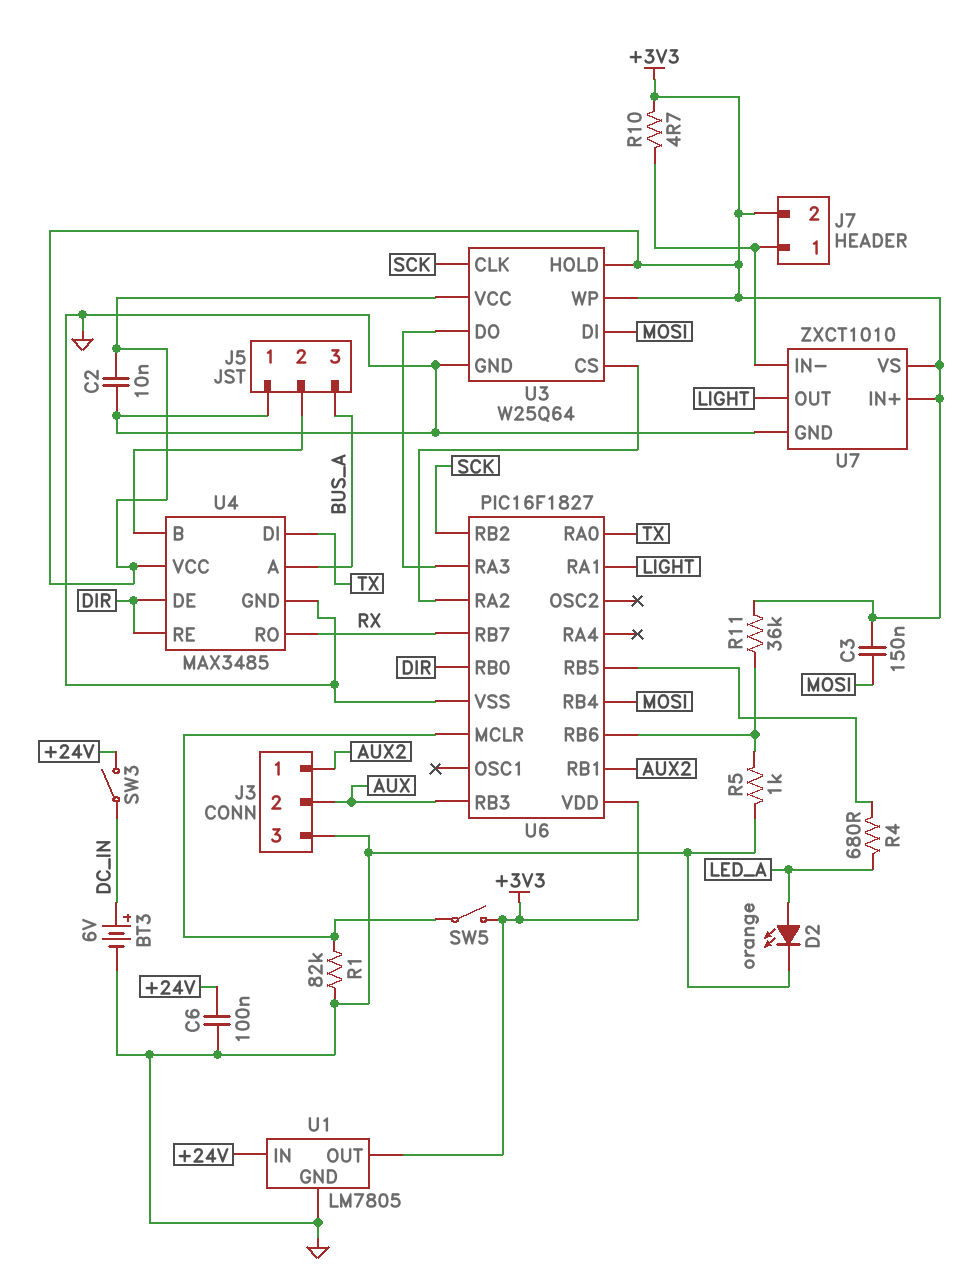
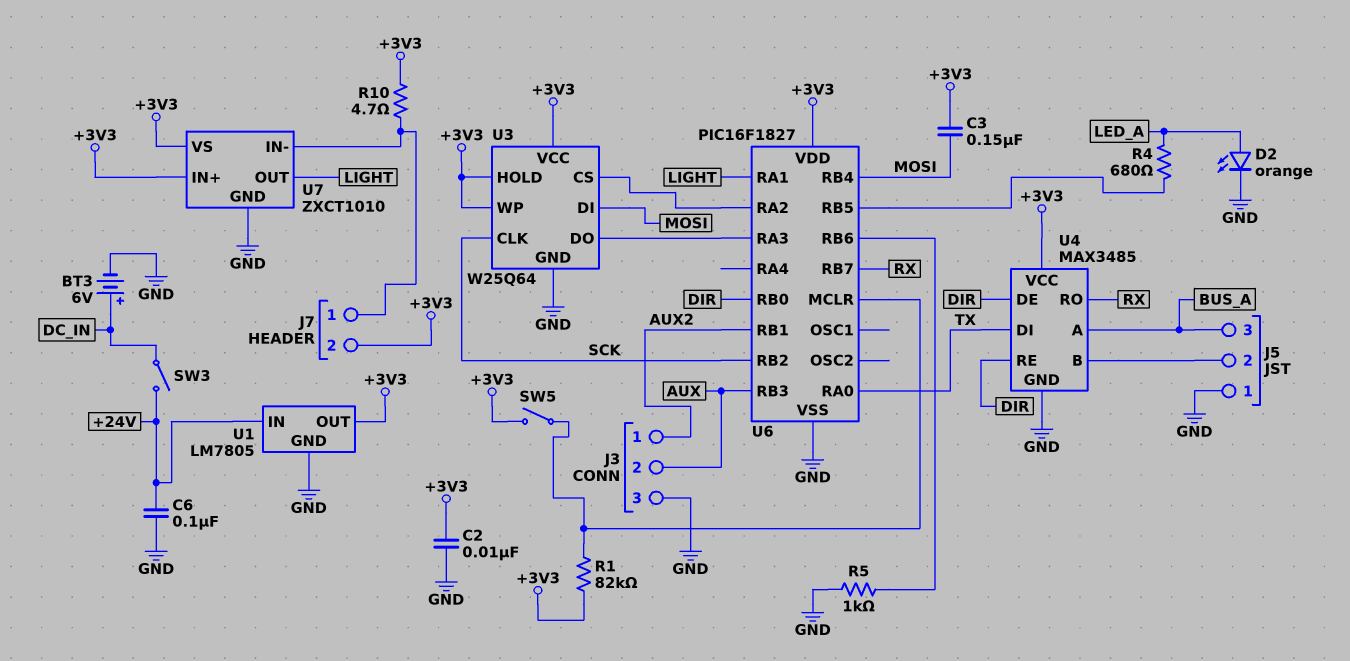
R1: 82k (GND, U6/MCLR) -> 82k (+3V3, U6/MCLR)
R11: 36k (+3V3, U6/RB6) -> none

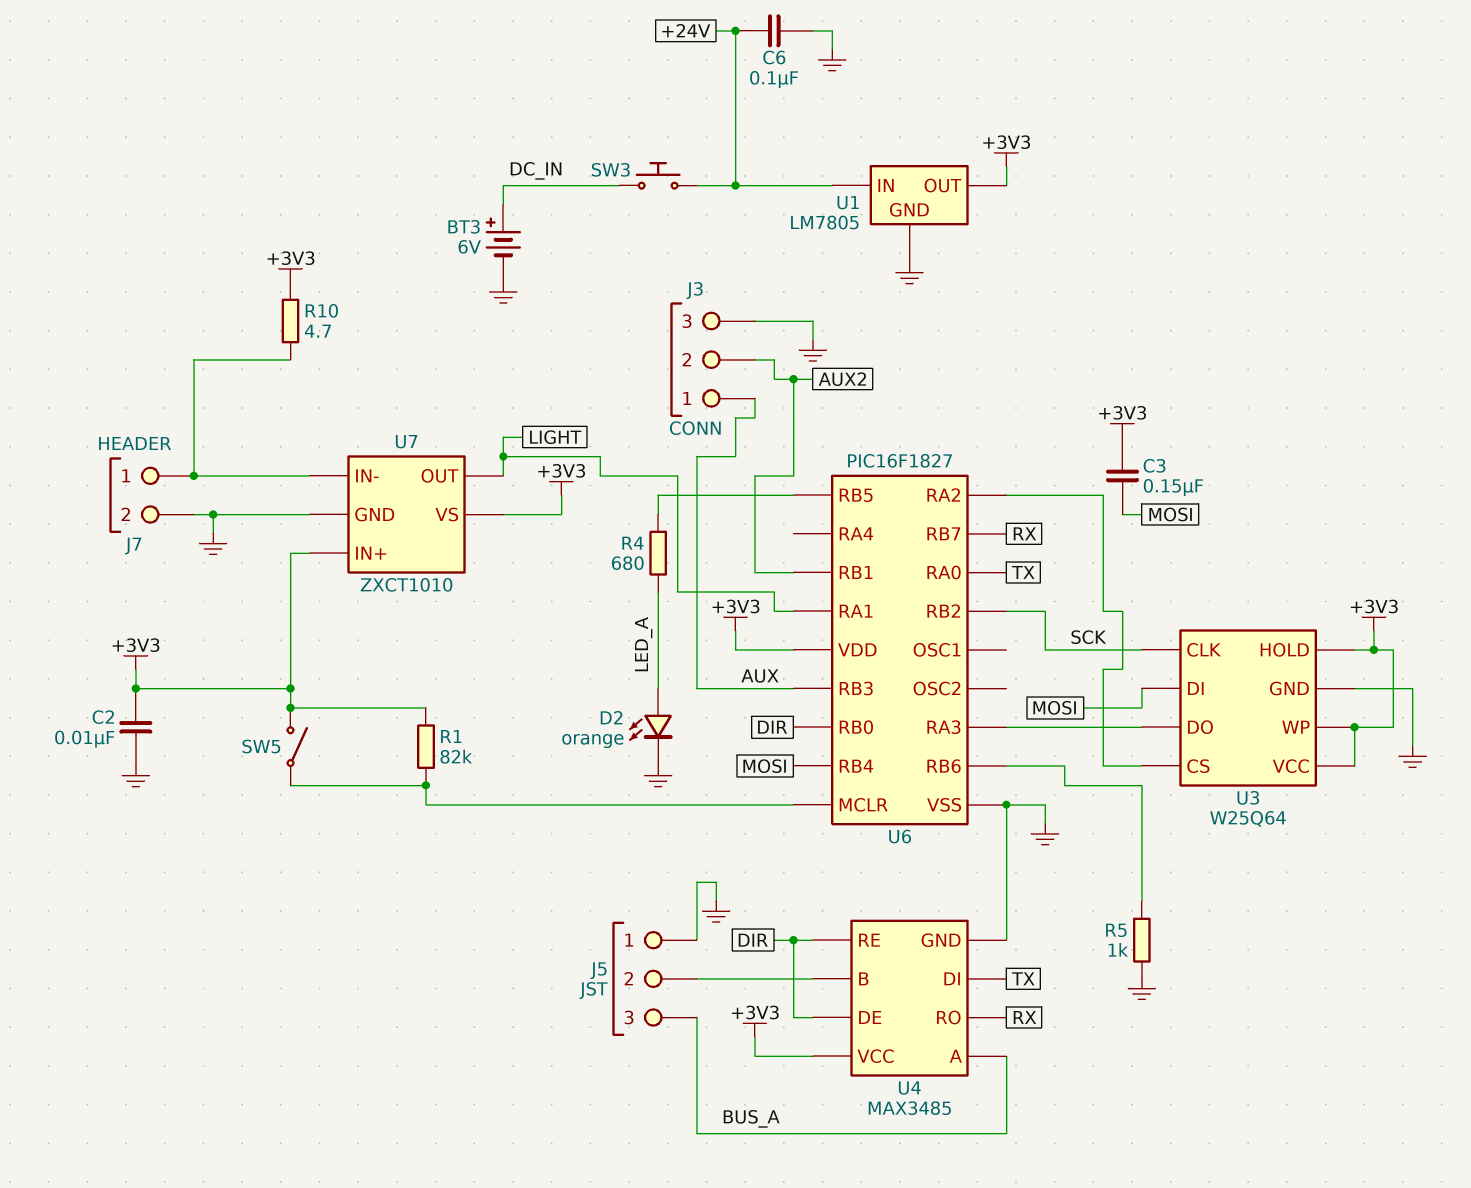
J3 pin 1: AUX2 -> AUX
J3 pin 2: AUX -> AUX2
J7 pin 2: +3V3 -> GND
SW3: switch (+24V, DC_IN) -> button (+24V, DC_IN)

